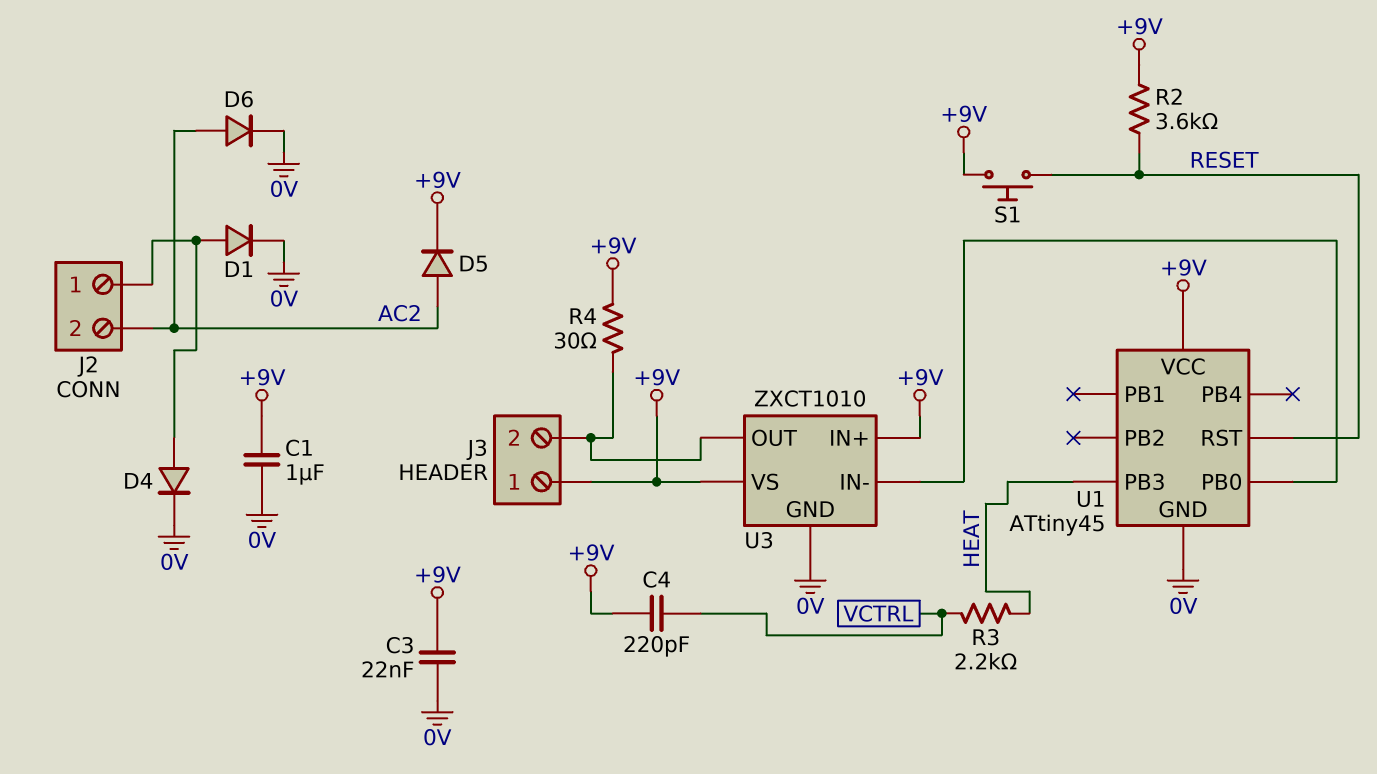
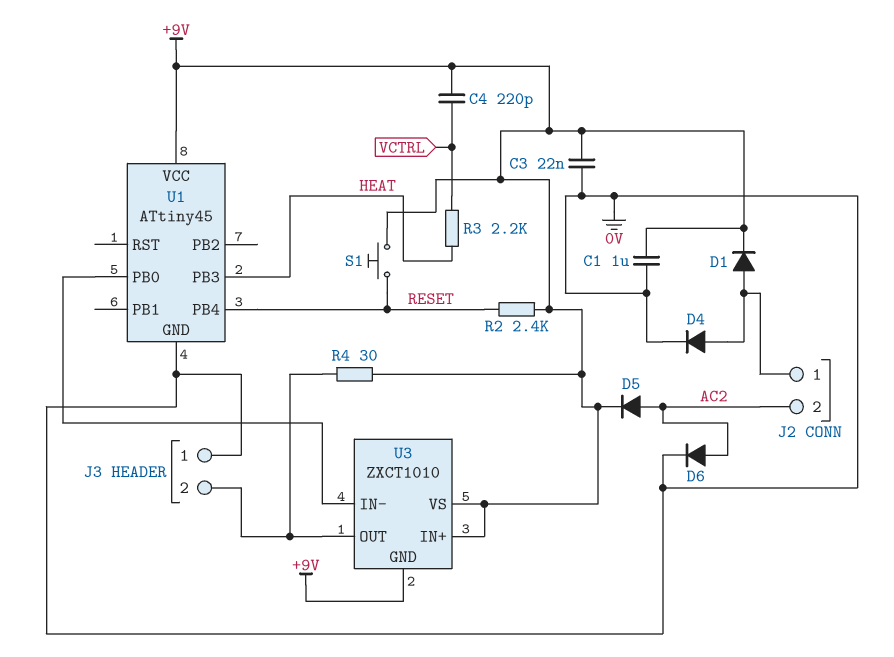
D1: diode (A J2/1, K 0V) -> diode (A J2/1, K +9V)
J3 pin 1: +9V -> 0V
R2: 3.6k (+9V, RESET) -> 2.4k (+9V, RESET)
U1 pin PB4: none -> RESET
U1 pin RST: RESET -> none
U3 pin GND: 0V -> +9V

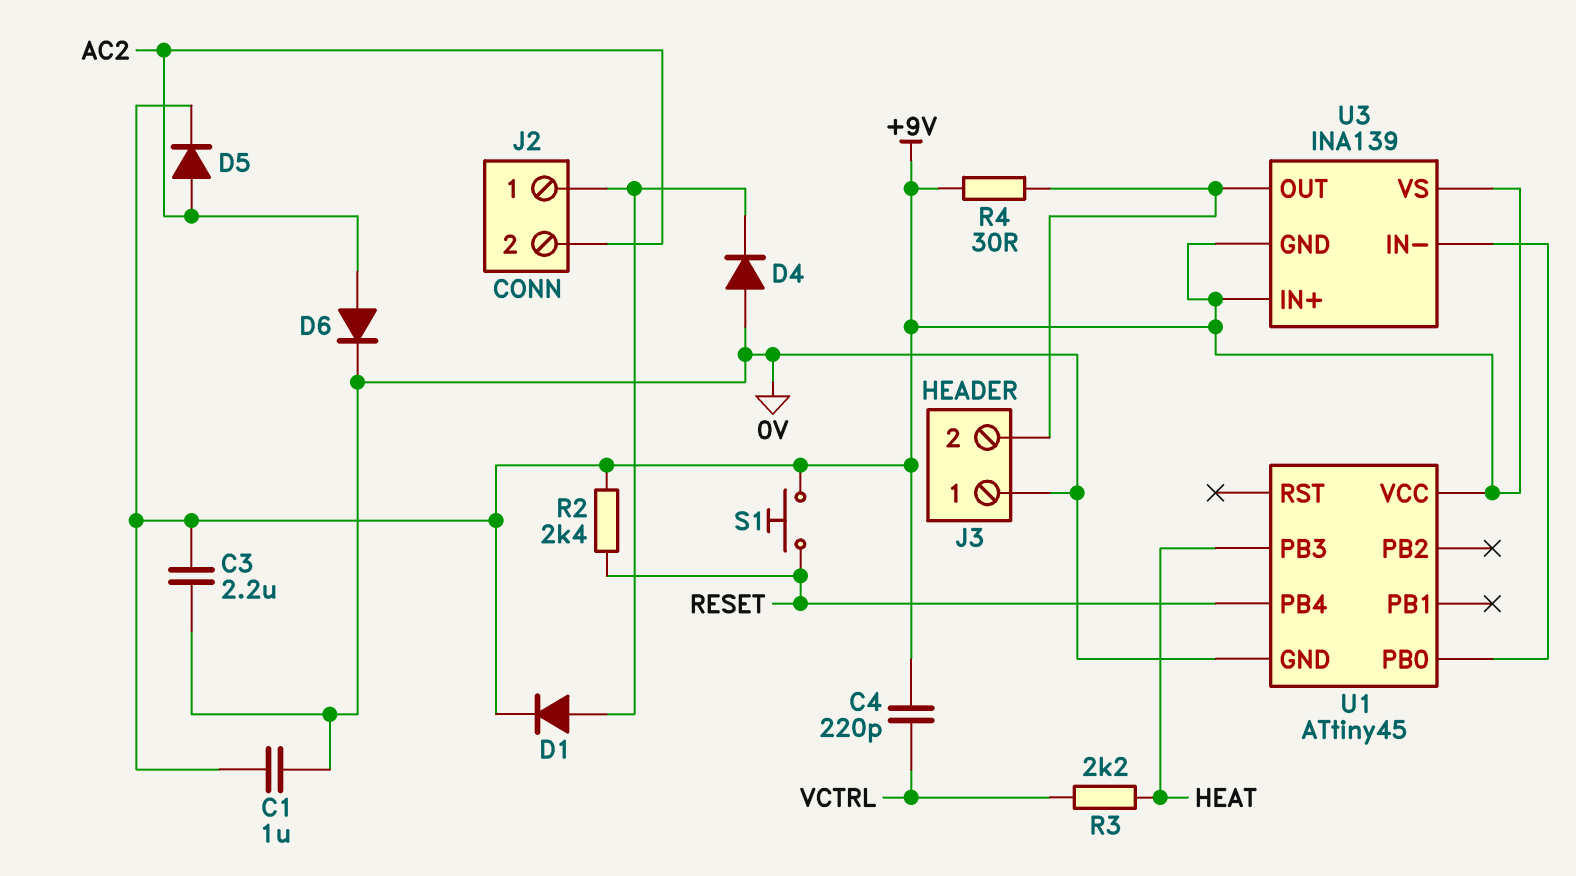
C3: 22nF (+9V, 0V) -> 2.2uF (+9V, 0V)
D4: diode (A J2/1, K 0V) -> diode (A 0V, K J2/1)
U3: ZXCT1010 -> INA139

